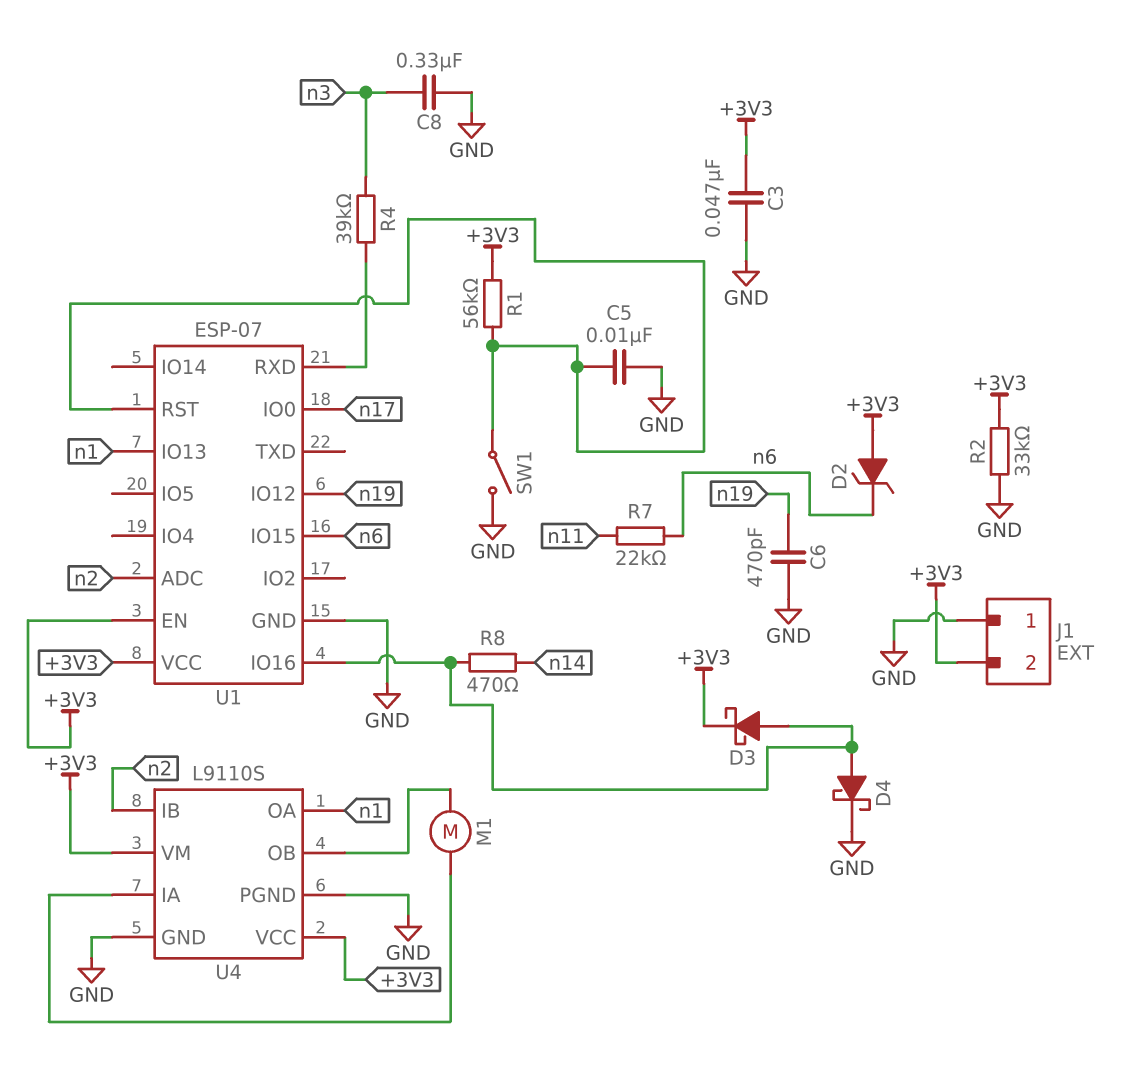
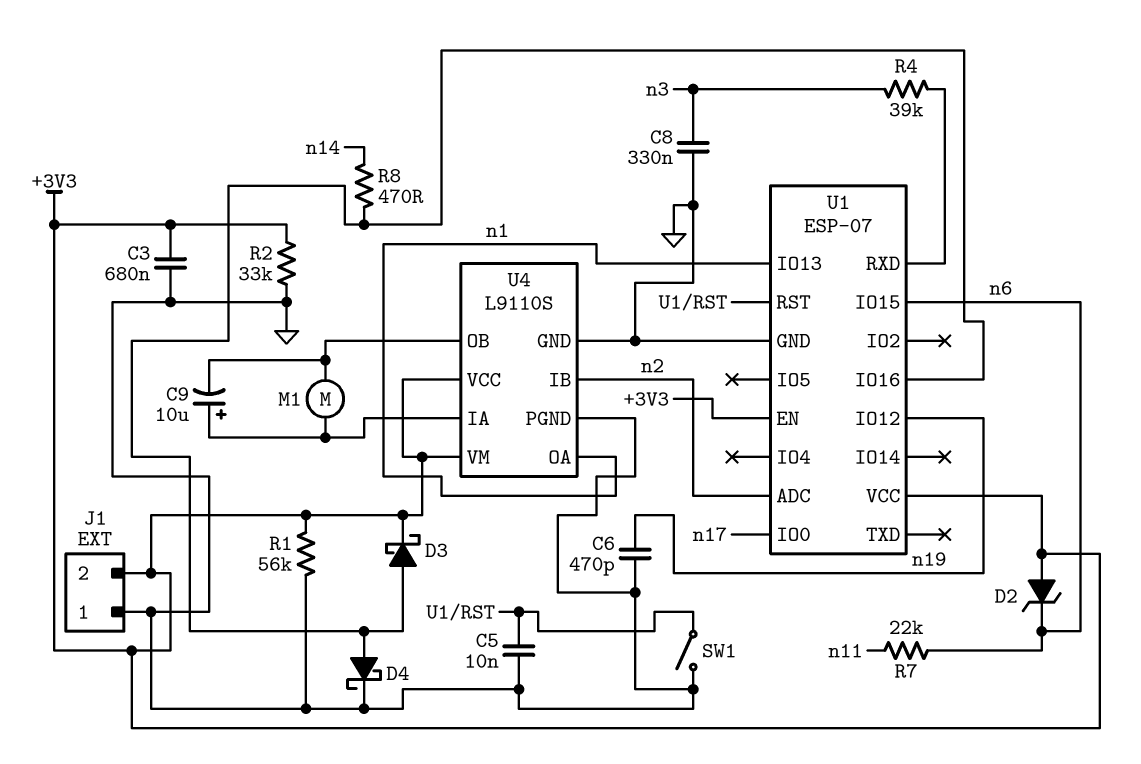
C3: 47nF (+3V3, GND) -> 680nF (+3V3, GND)
C9: none -> 10uF (plus U4/IA, minus U4/OB)
R1: 56k (+3V3, U1/RST) -> 56k (+3V3, GND)

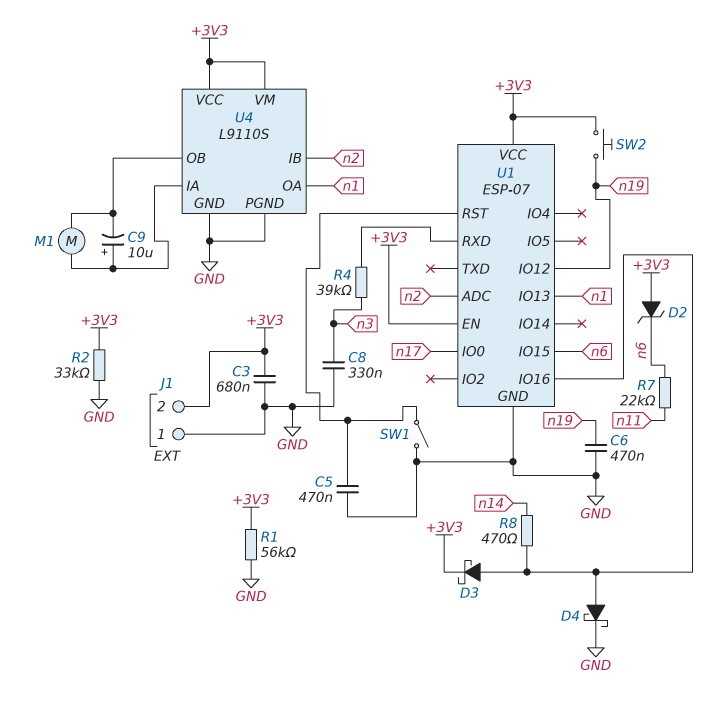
C5: 10nF (GND, U1/RST) -> 470nF (GND, U1/RST)
C6: 470pF (GND, n19) -> 470nF (GND, n19)
SW2: none -> button (+3V3, n19)

